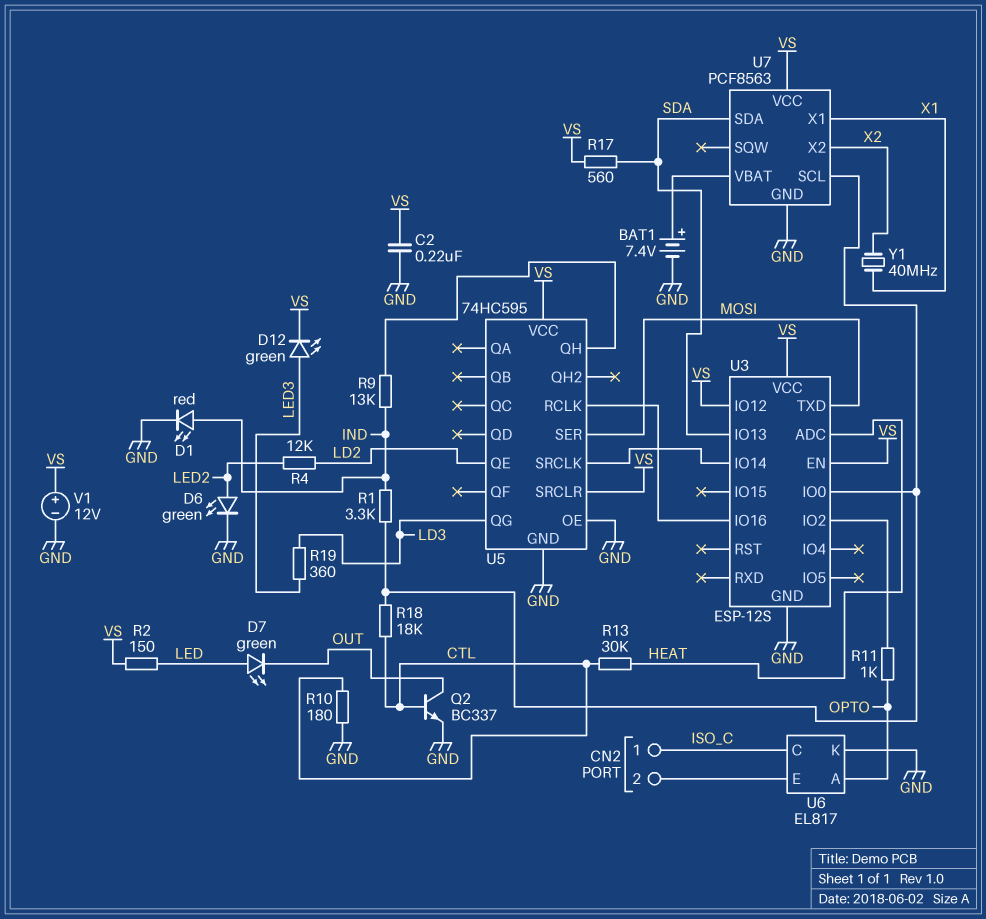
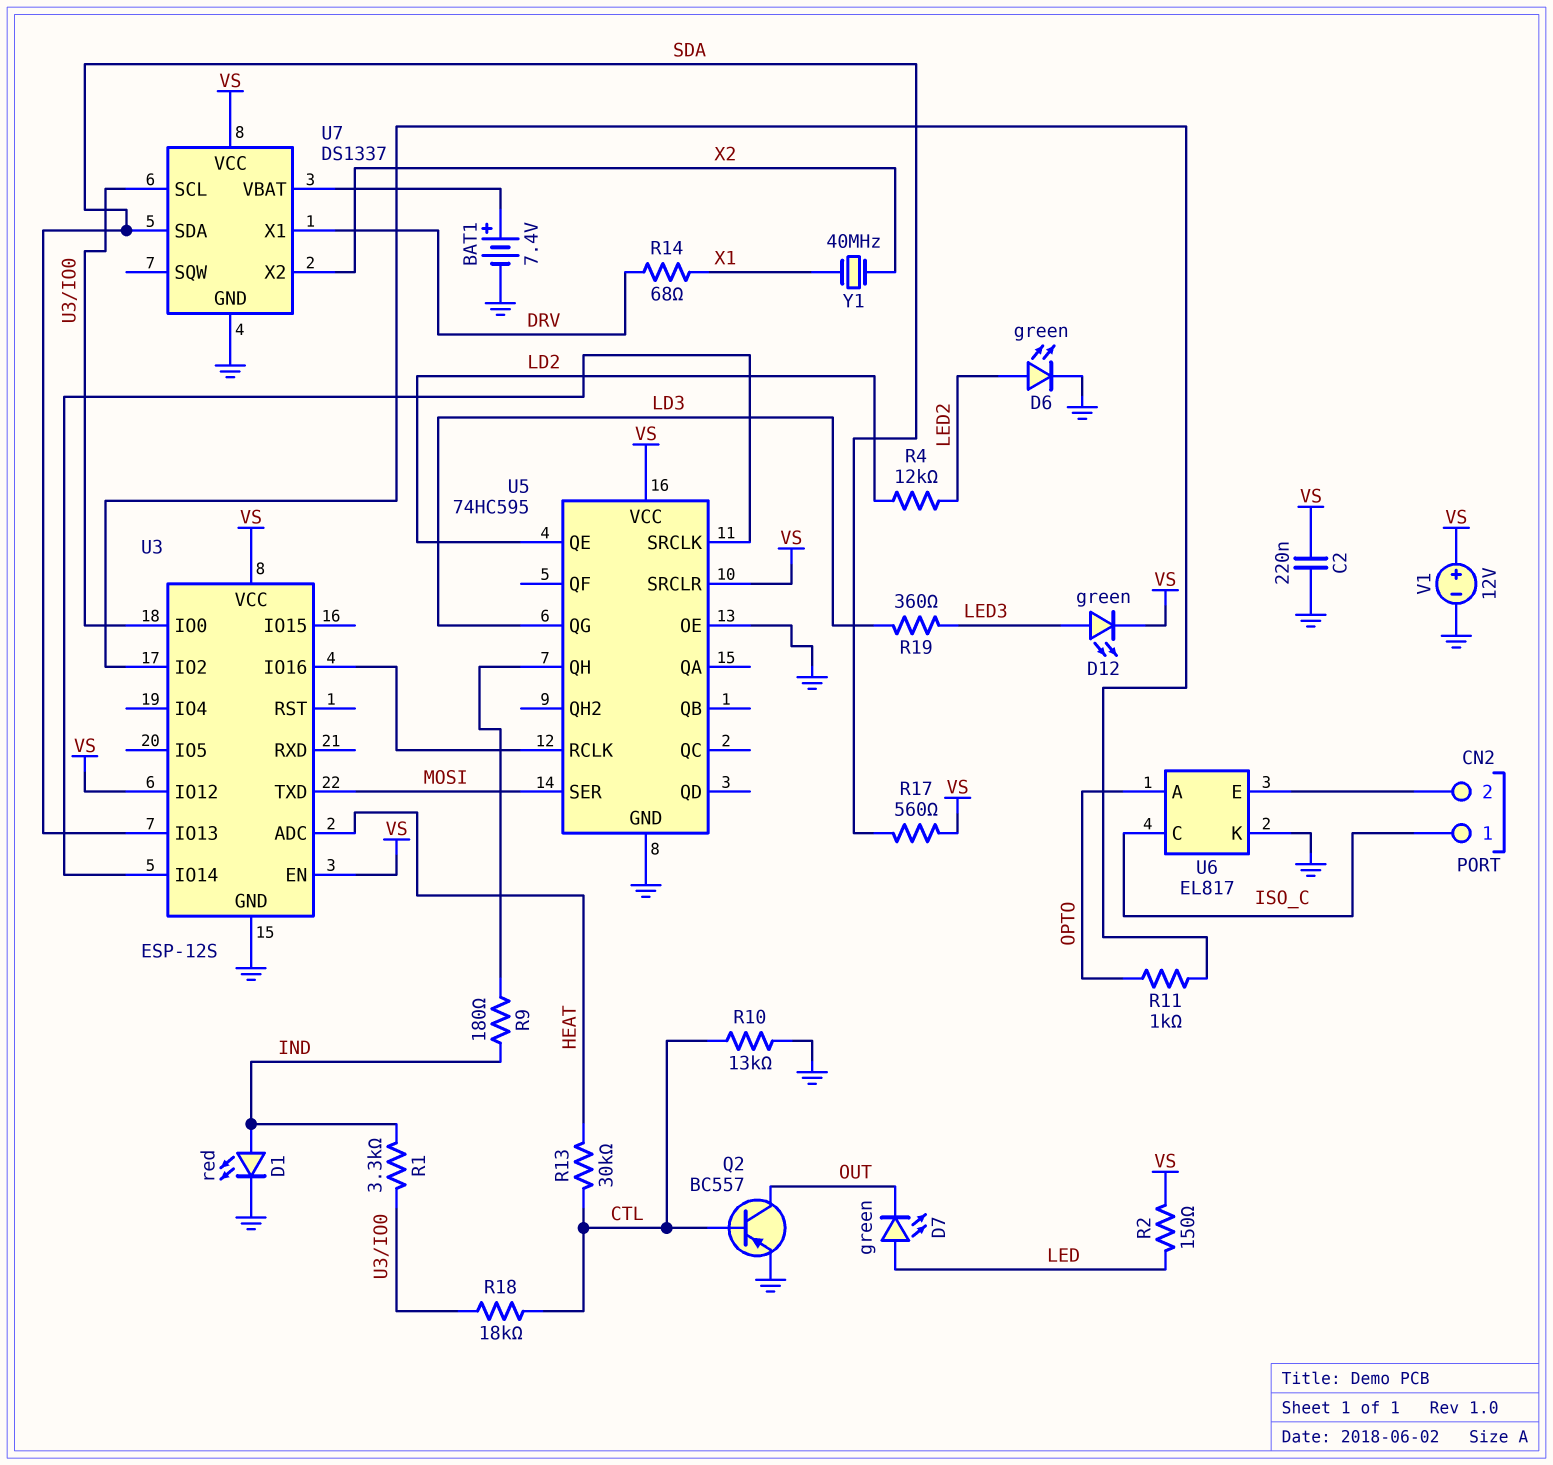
Q2: NPN BC337 (B CTL, C OUT, E GND) -> PNP BC557 (B CTL, C OUT, E GND)
R9: 13k (IND, U5/QH) -> 180 (IND, U5/QH)
R10: 180 (CTL, GND) -> 13k (CTL, GND)
R14: none -> 68 (DRV, X1)
U7: PCF8563 -> DS1337
U7 pin X1: X1 -> DRV

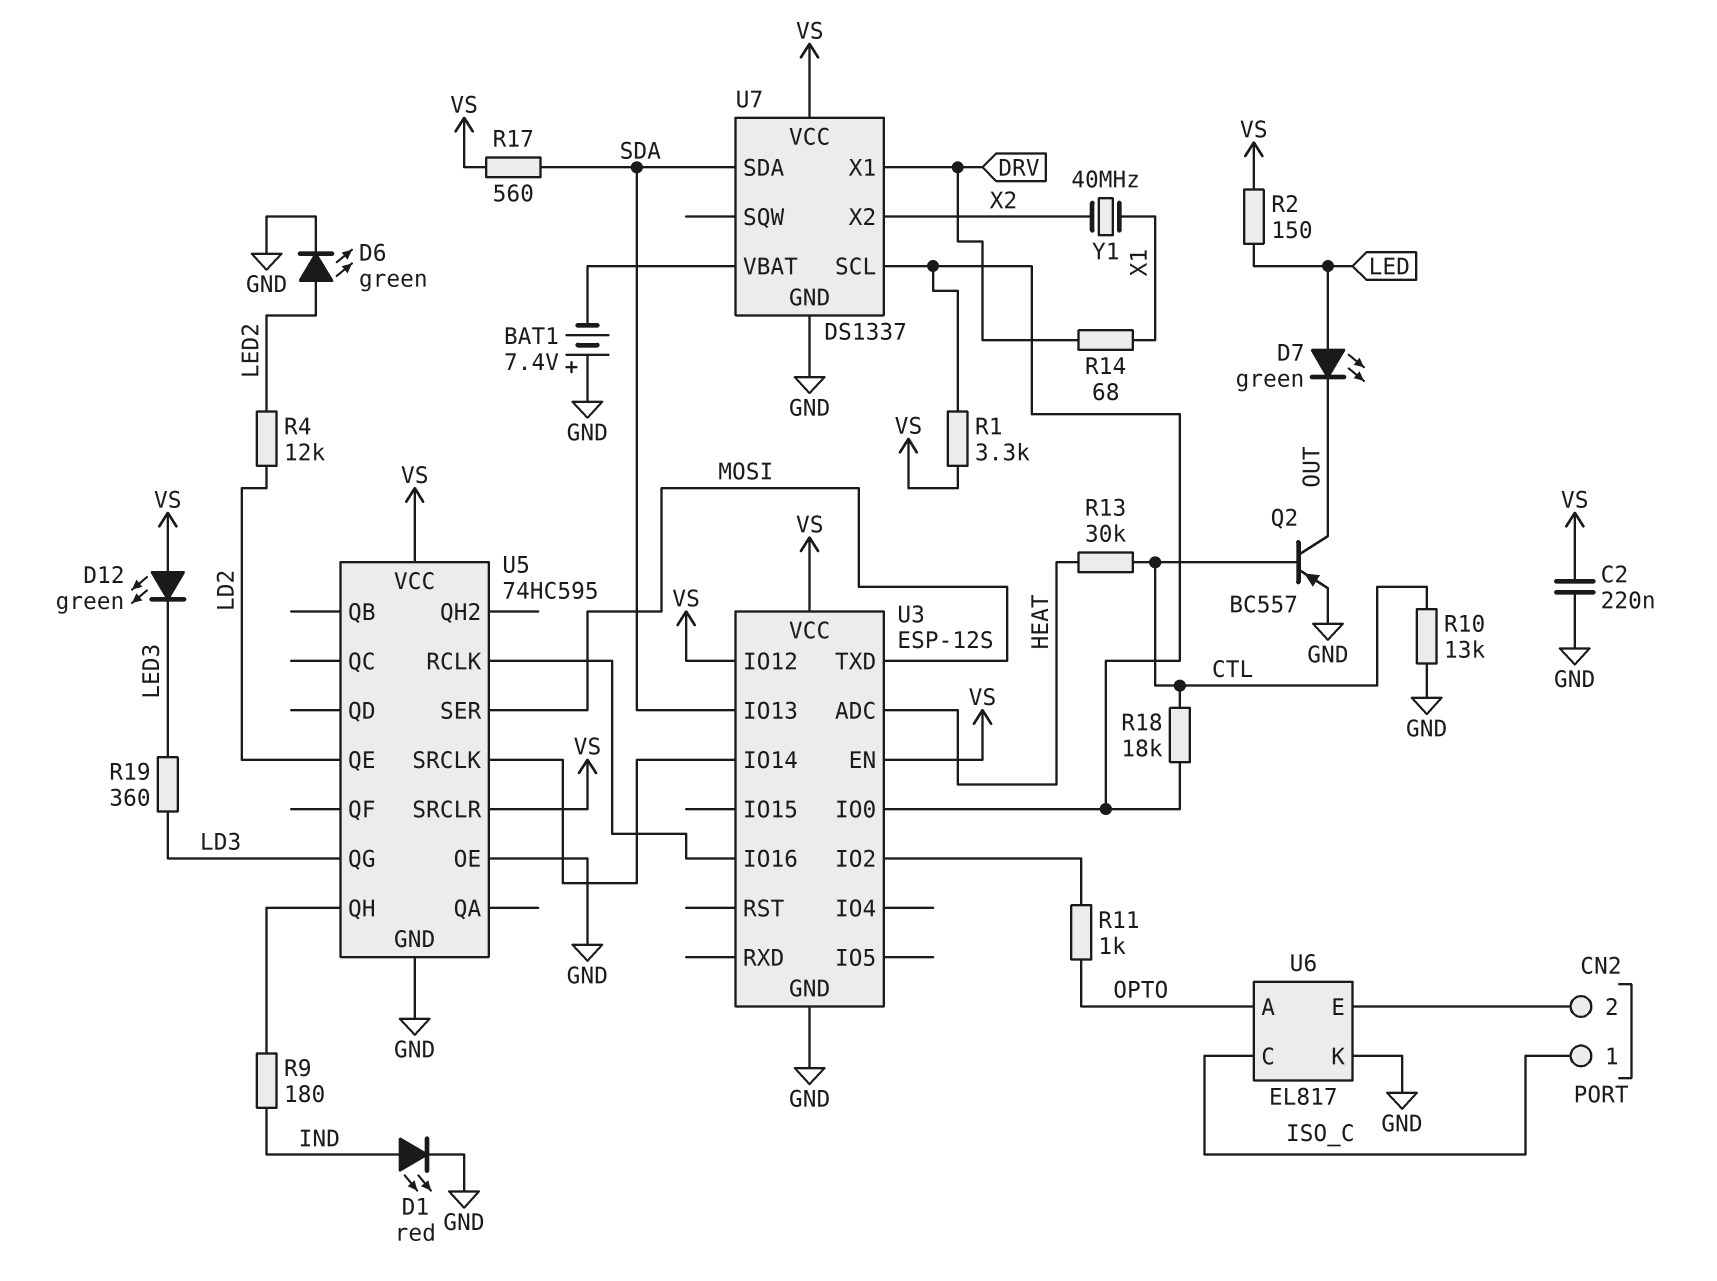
BAT1: 7.4V (plus U7/VBAT, minus GND) -> 7.4V (plus GND, minus U7/VBAT)
D12: LED green (A LED3, K VS) -> LED green (A VS, K LED3)
R1: 3.3k (IND, U3/IO0) -> 3.3k (U3/IO0, VS)
V1: 12V (plus VS, minus GND) -> none

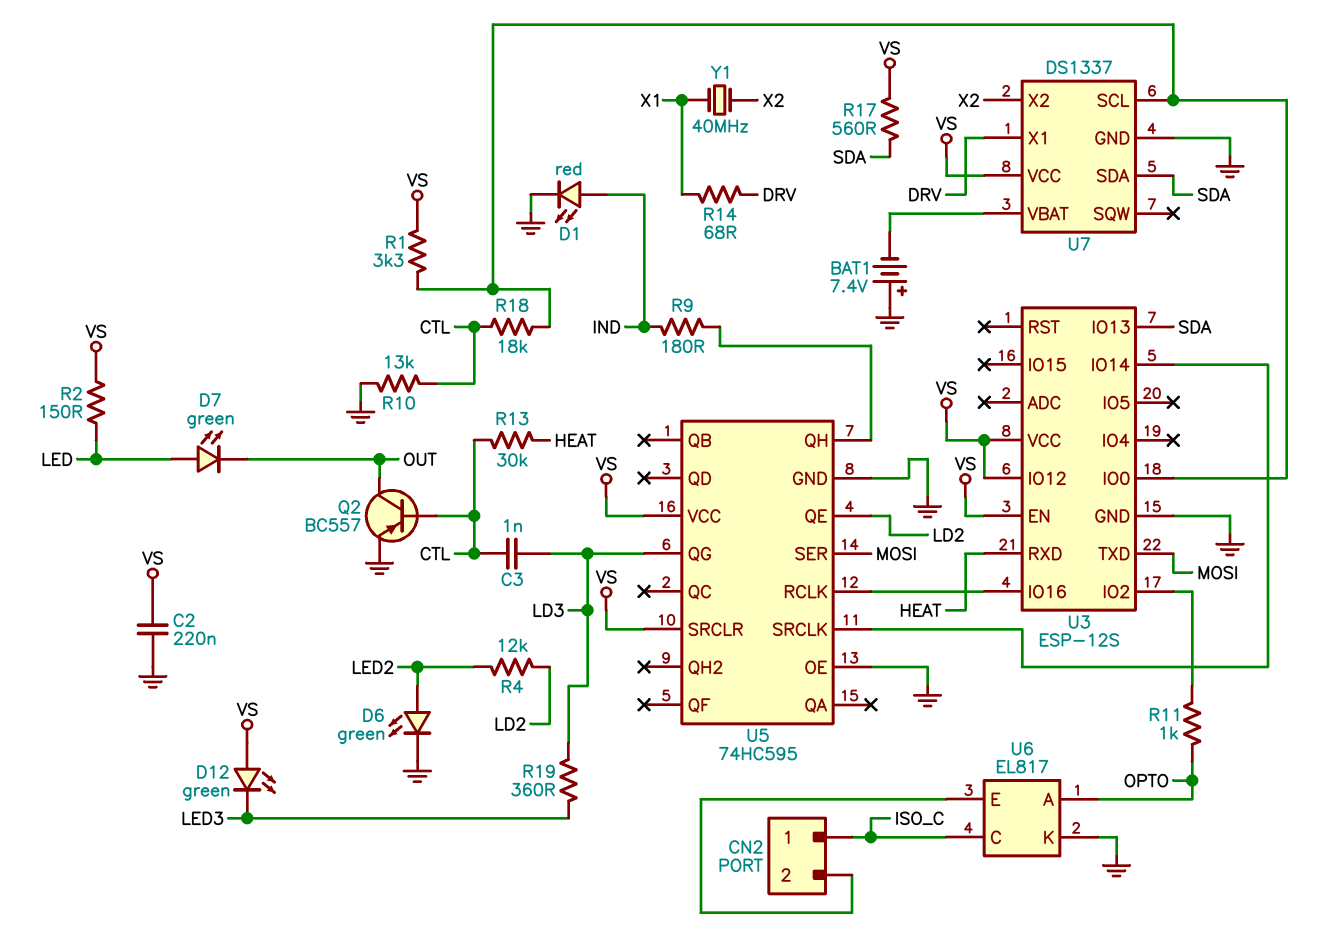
C3: none -> 1nF (CTL, LD3)
U3 pin ADC: HEAT -> none
U3 pin RXD: none -> HEAT

